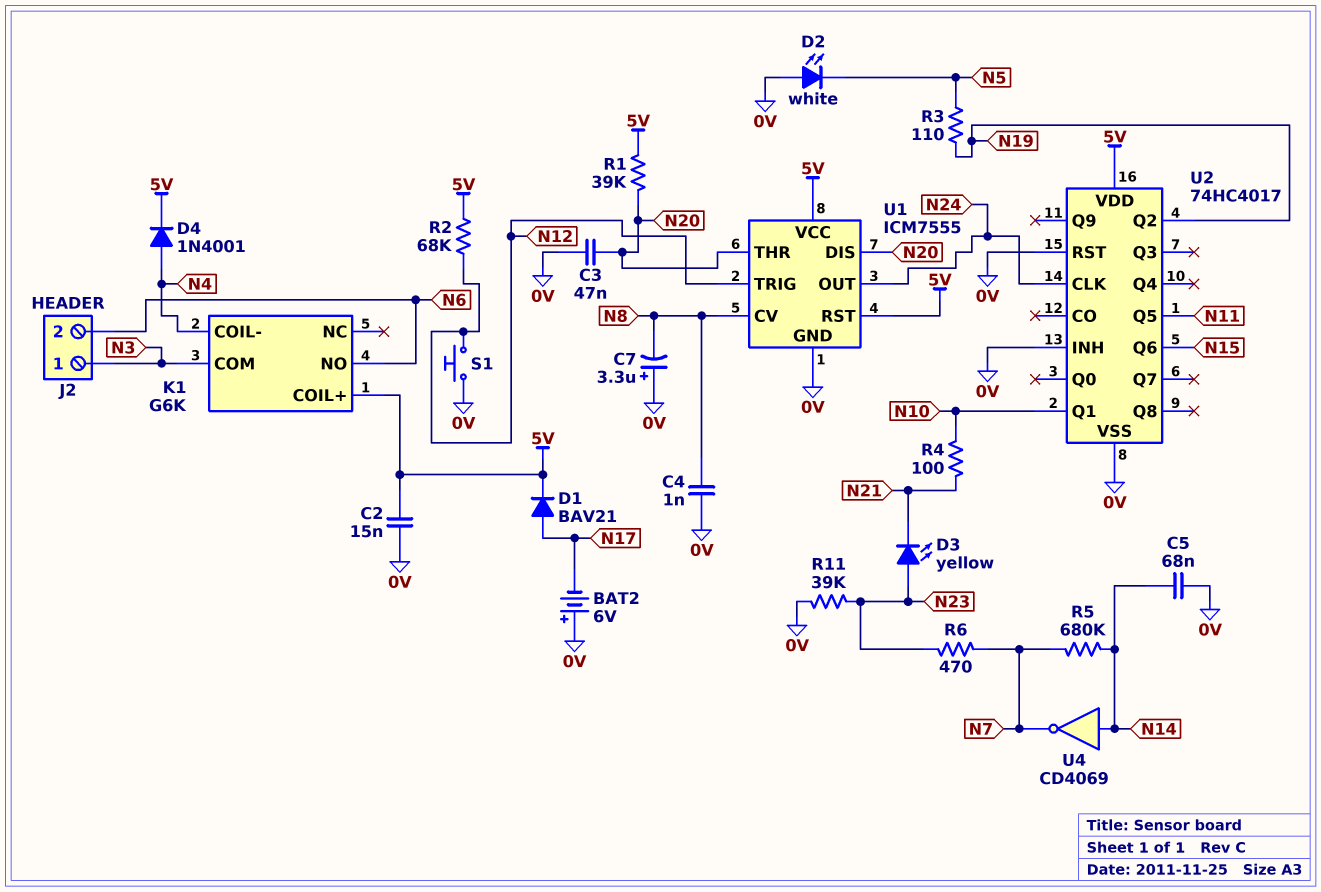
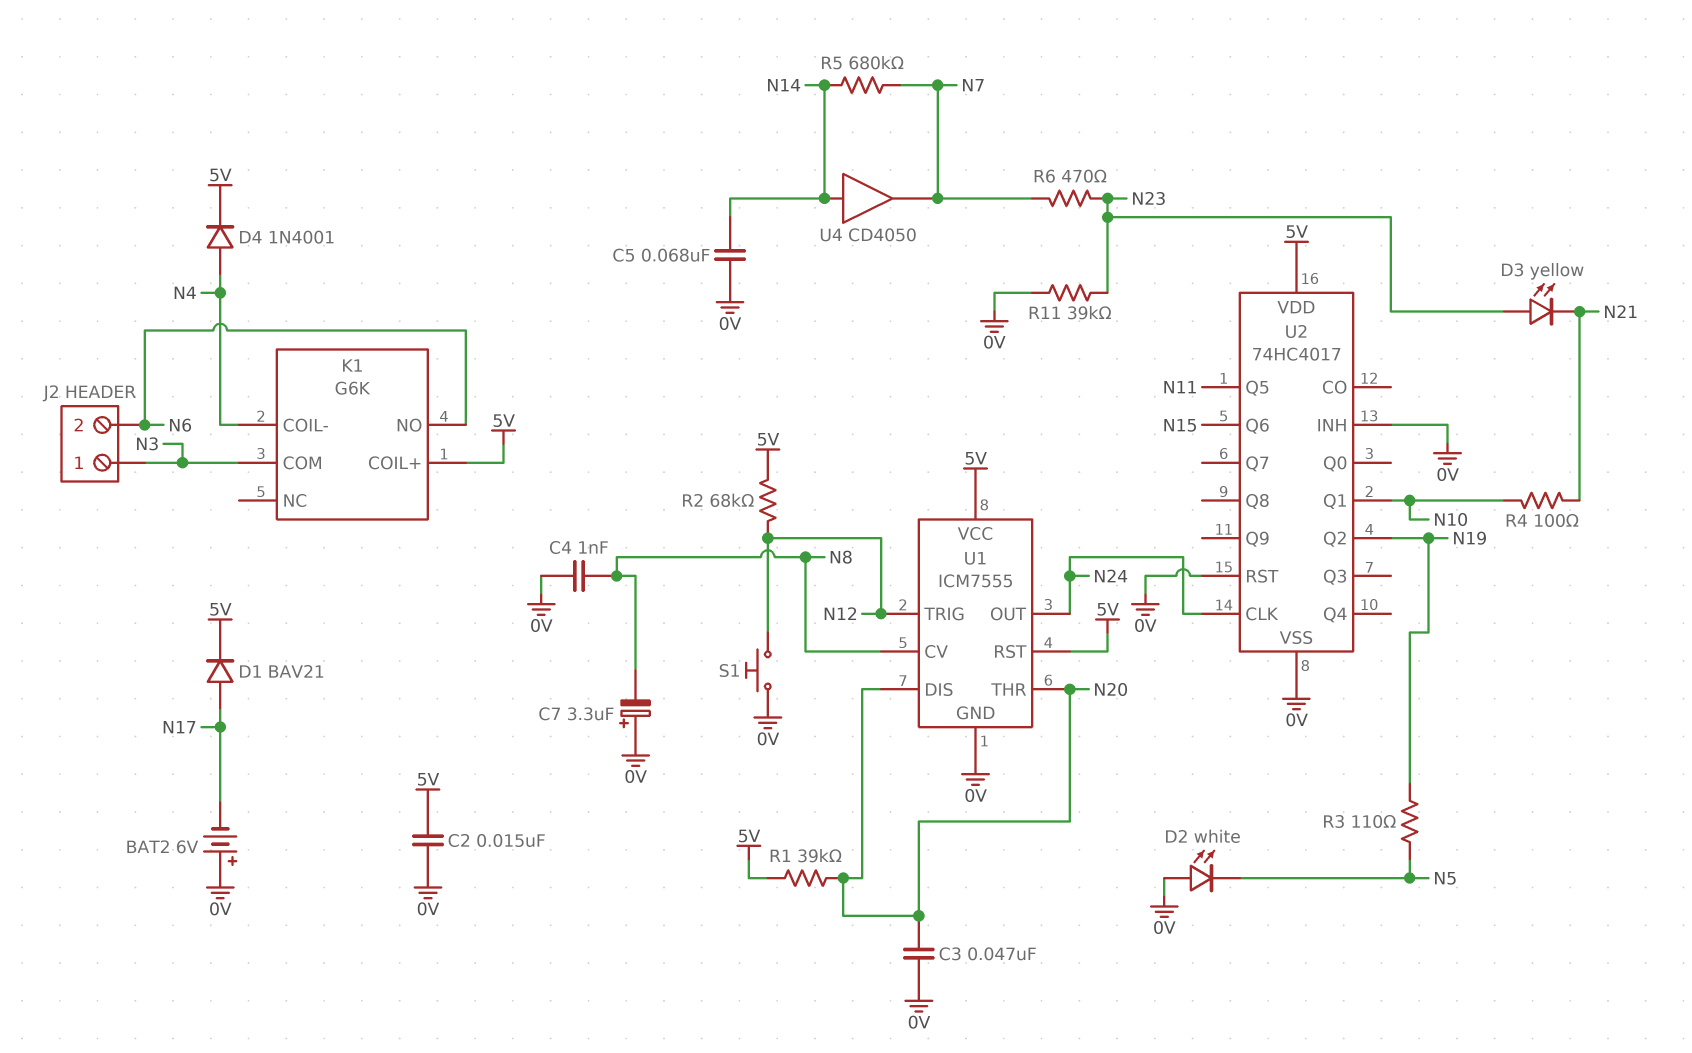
U4: NOT CD4069 (in N14, out N7) -> buffer CD4050 (in N14, out N7)

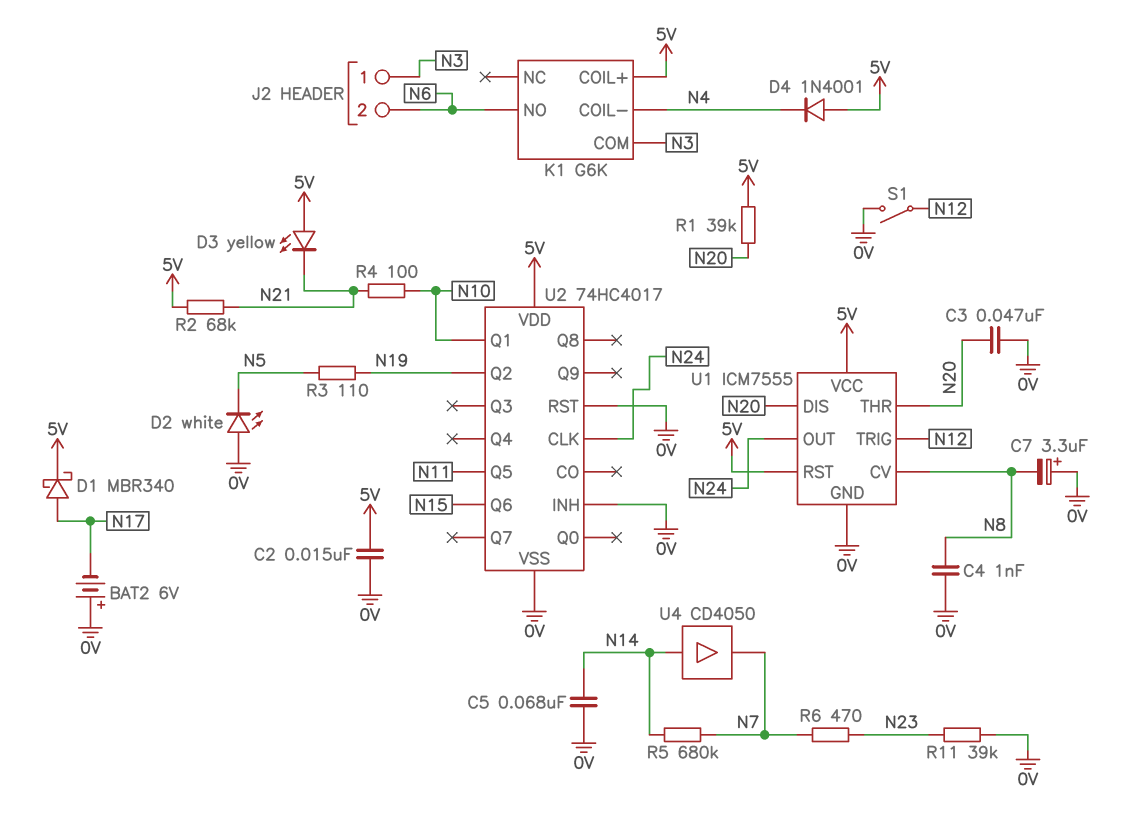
D1: diode BAV21 (A N17, K 5V) -> schottky MBR340 (A N17, K 5V)
D3: LED yellow (A N23, K N21) -> LED yellow (A 5V, K N21)
D4: diode 1N4001 (A N4, K 5V) -> diode 1N4001 (A 5V, K N4)
R2: 68k (5V, N12) -> 68k (5V, N21)
S1: button (0V, N12) -> switch (0V, N12)

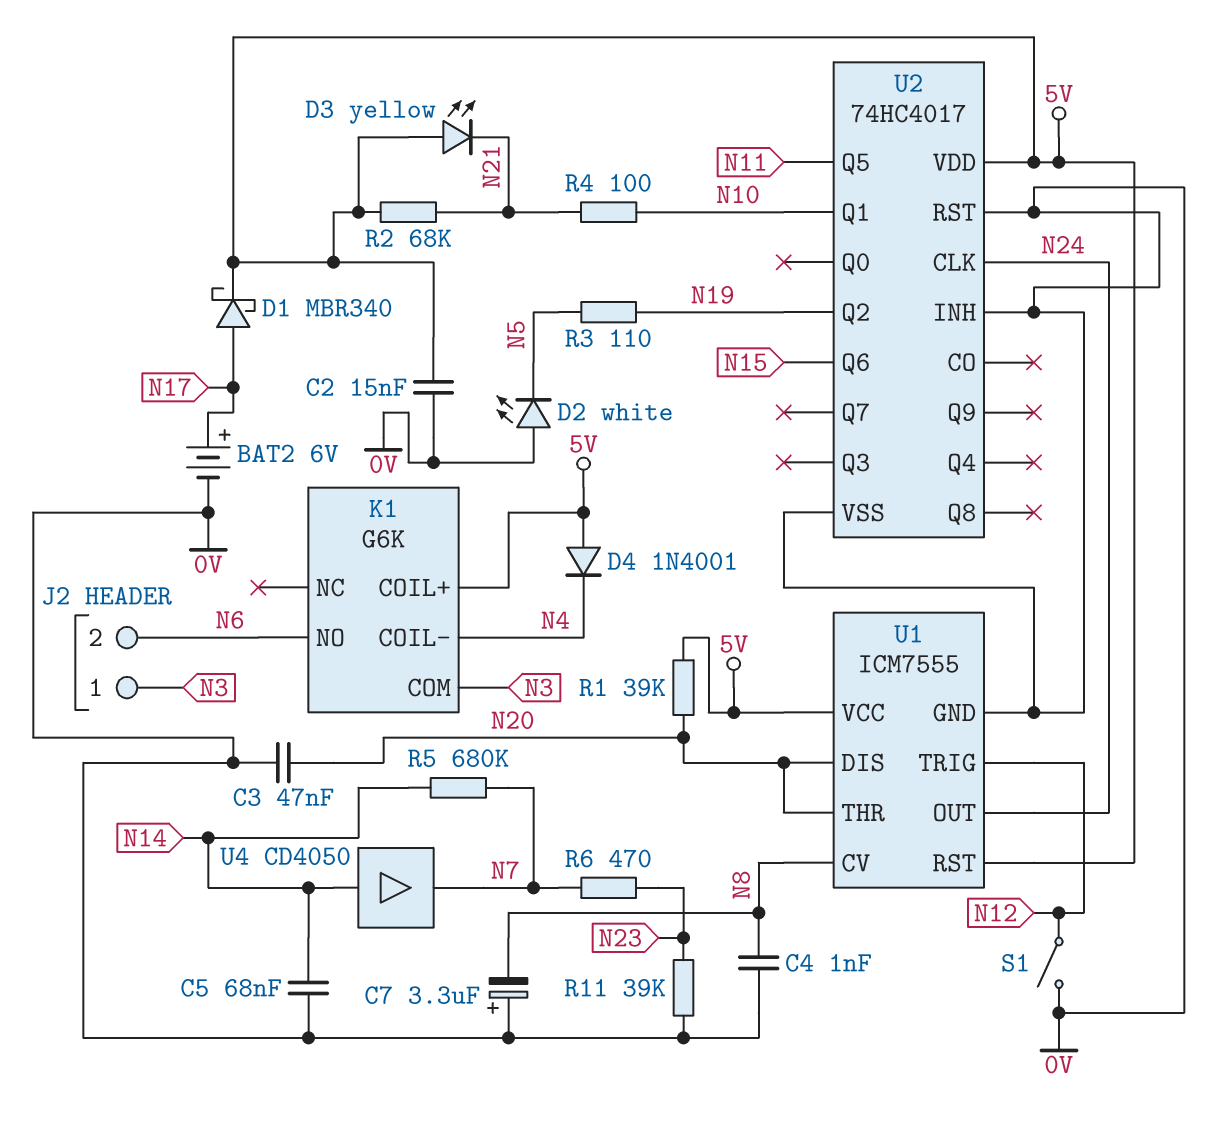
BAT2: 6V (plus 0V, minus N17) -> 6V (plus N17, minus 0V)

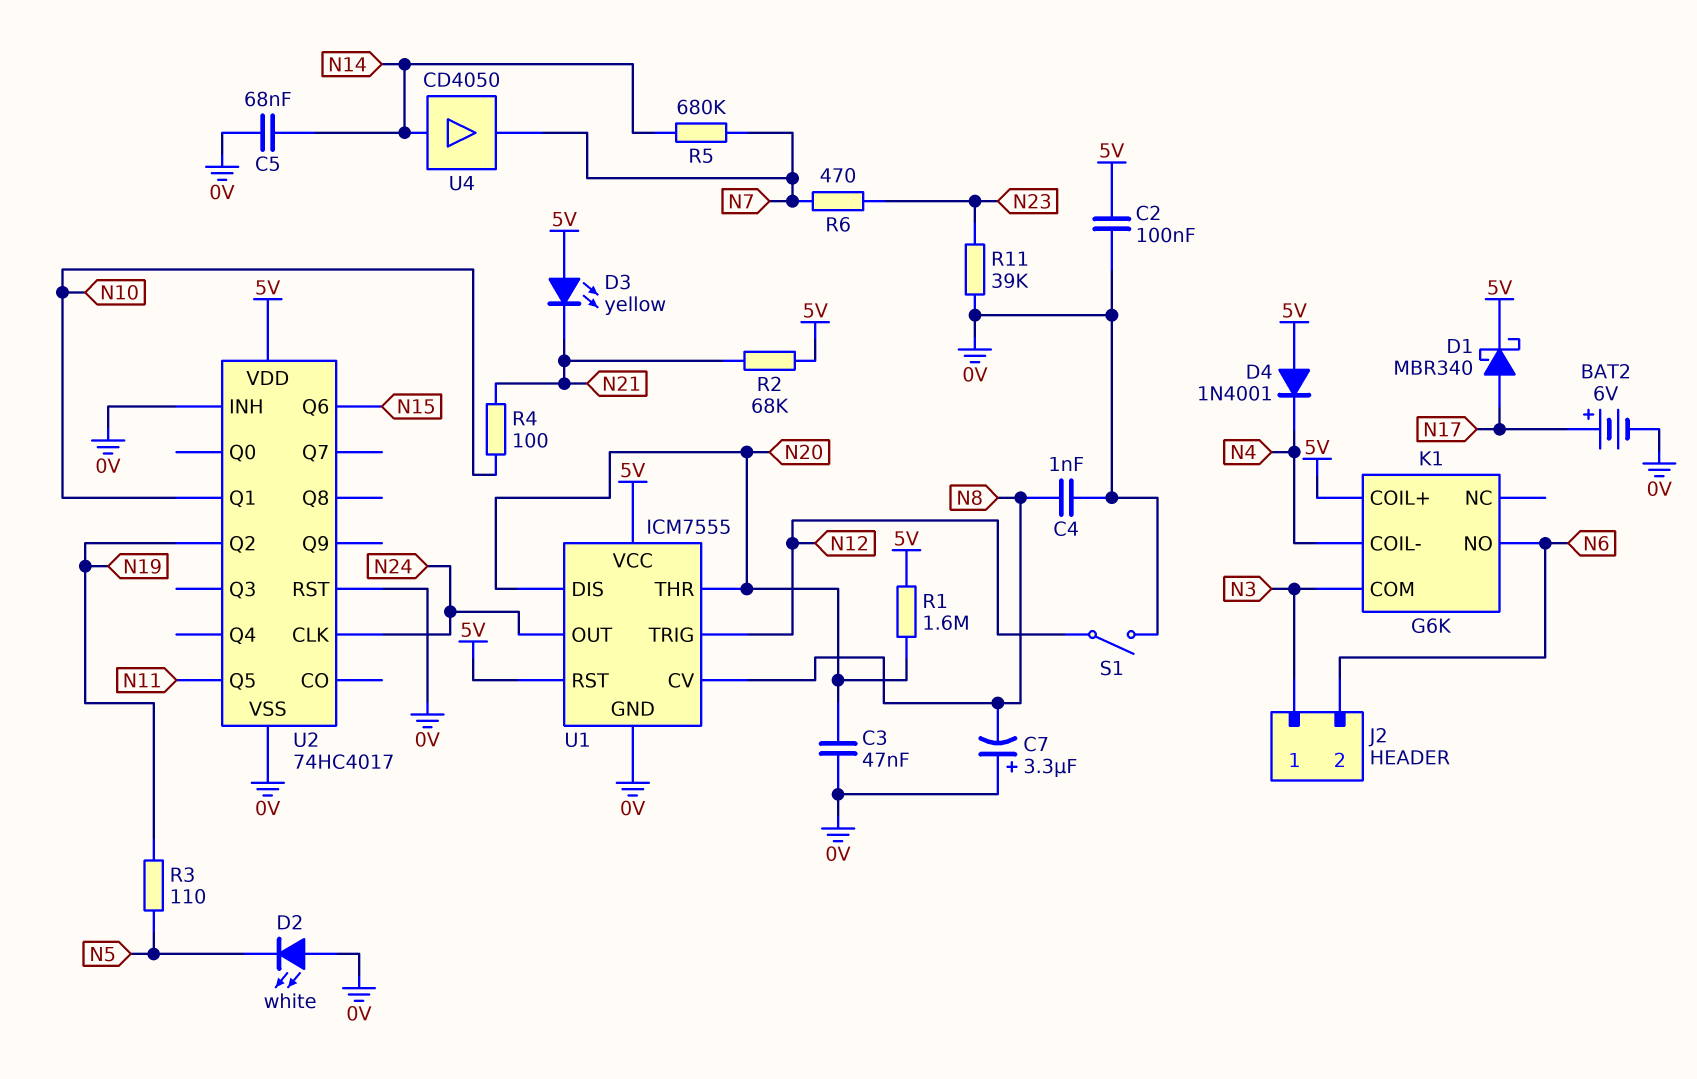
C2: 15nF (0V, 5V) -> 100nF (0V, 5V)
R1: 39k (5V, N20) -> 1.6M (5V, N20)

